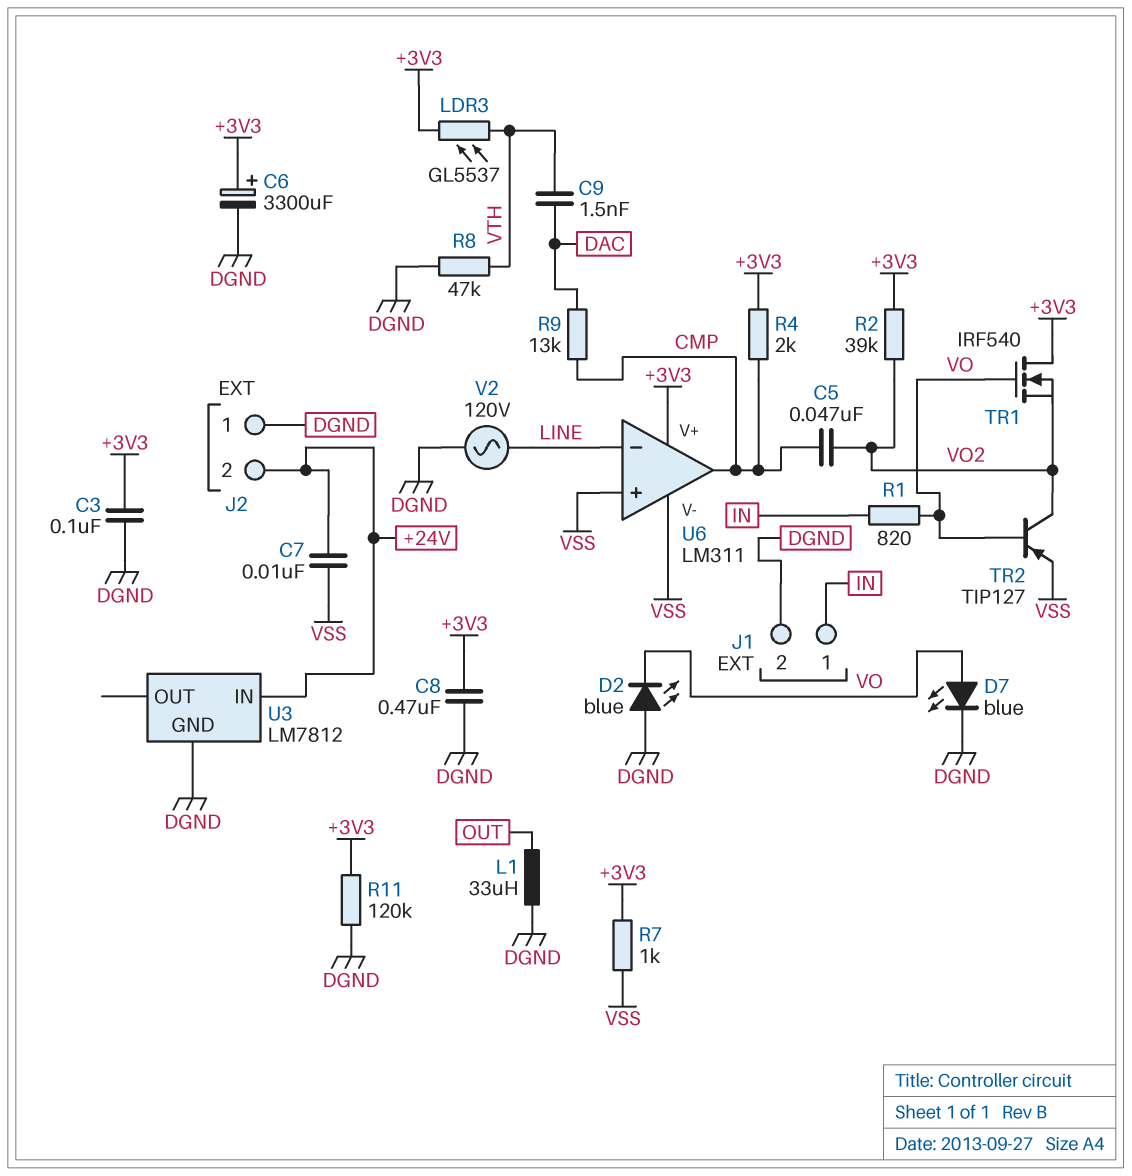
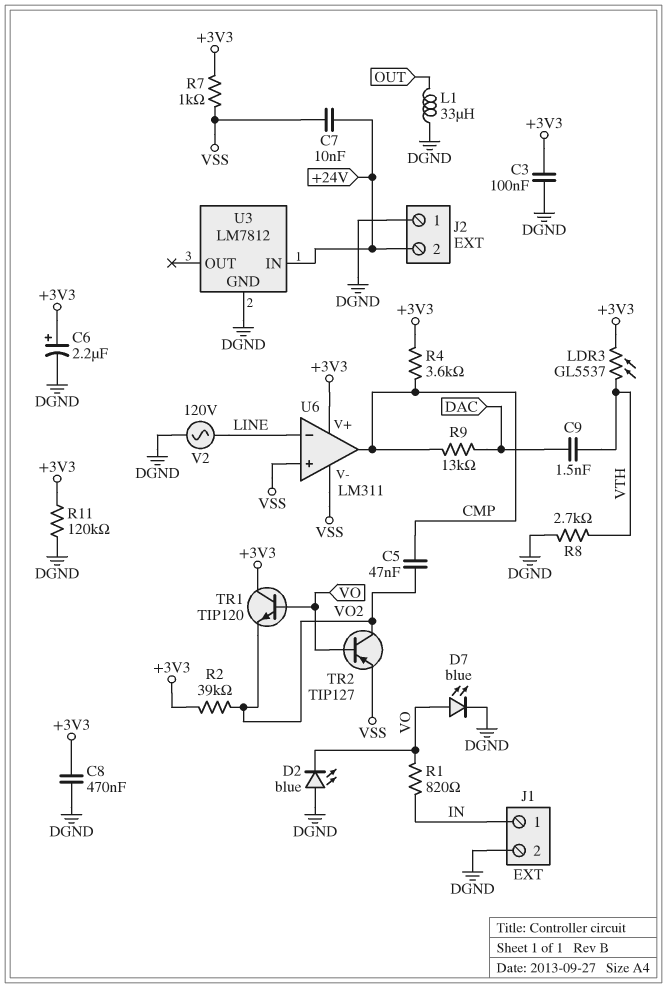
C6: 3300uF (plus +3V3, minus DGND) -> 2.2uF (plus +3V3, minus DGND)
R4: 2k (+3V3, CMP) -> 3.6k (+3V3, CMP)
R8: 47k (DGND, VTH) -> 2.7k (DGND, VTH)
TR1: NMOS IRF540 (G VO, D +3V3, S VO2) -> NPN TIP120 (B VO, C +3V3, E VO2)

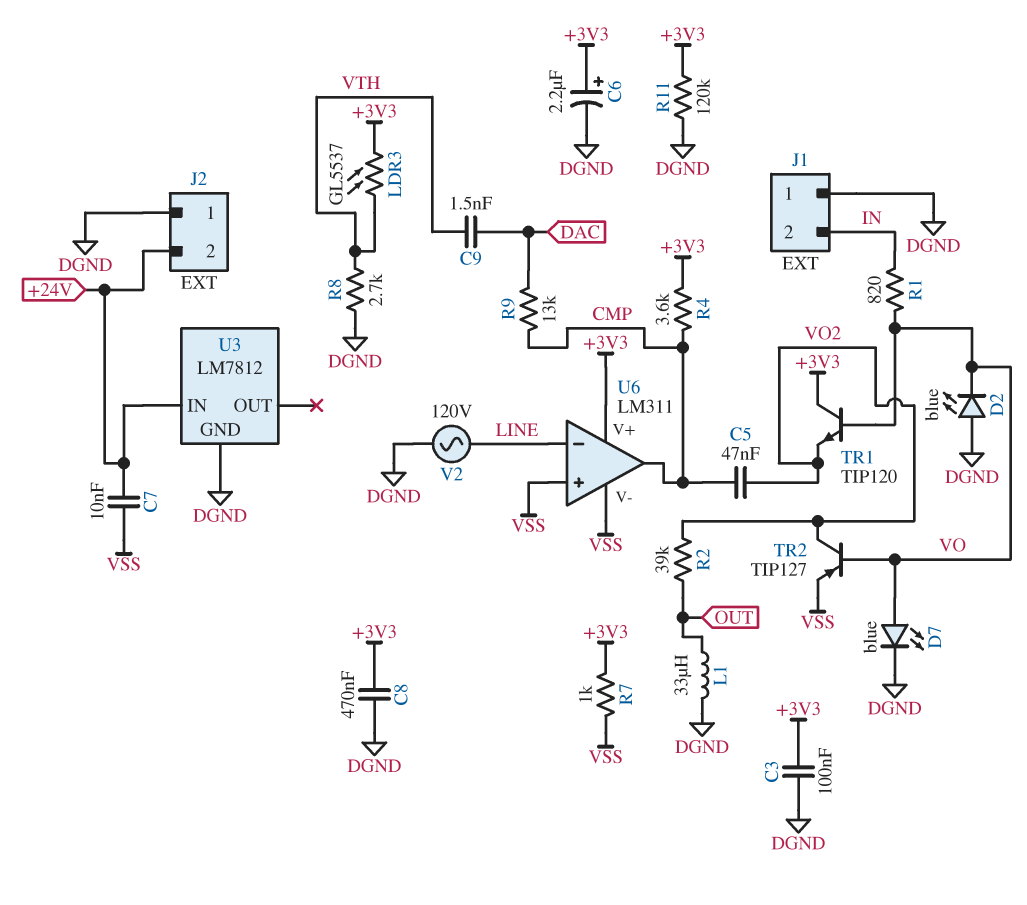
J1 pin 1: IN -> DGND
J1 pin 2: DGND -> IN
R2: 39k (+3V3, VO2) -> 39k (OUT, VO2)

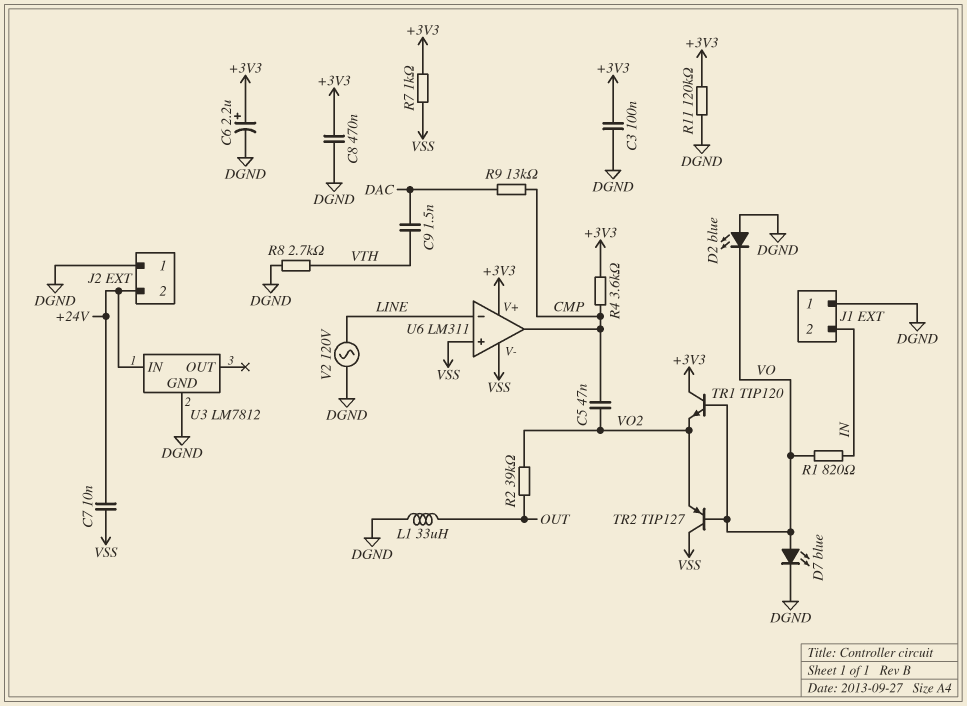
LDR3: GL5537 (+3V3, VTH) -> none
TR2: PNP TIP127 (B VO, C VO2, E VSS) -> PNP TIP127 (B VO, C VSS, E VO2)

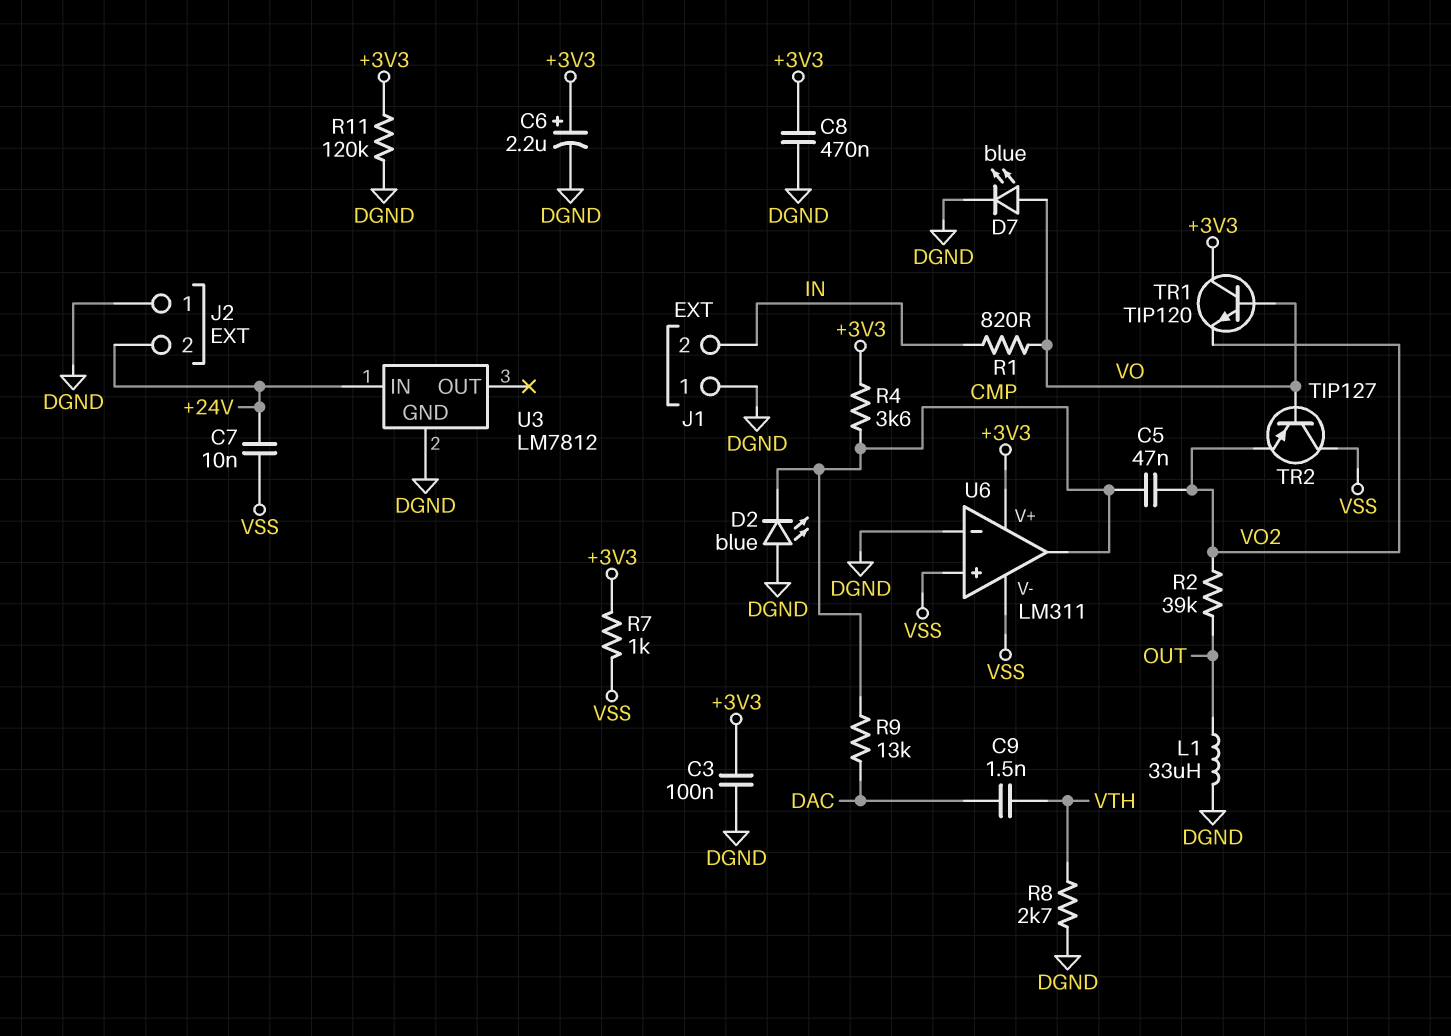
D2: LED blue (A DGND, K VO) -> LED blue (A DGND, K CMP)
U6 pin in-: LINE -> DGND
V2: AC 120V (DGND, LINE) -> none

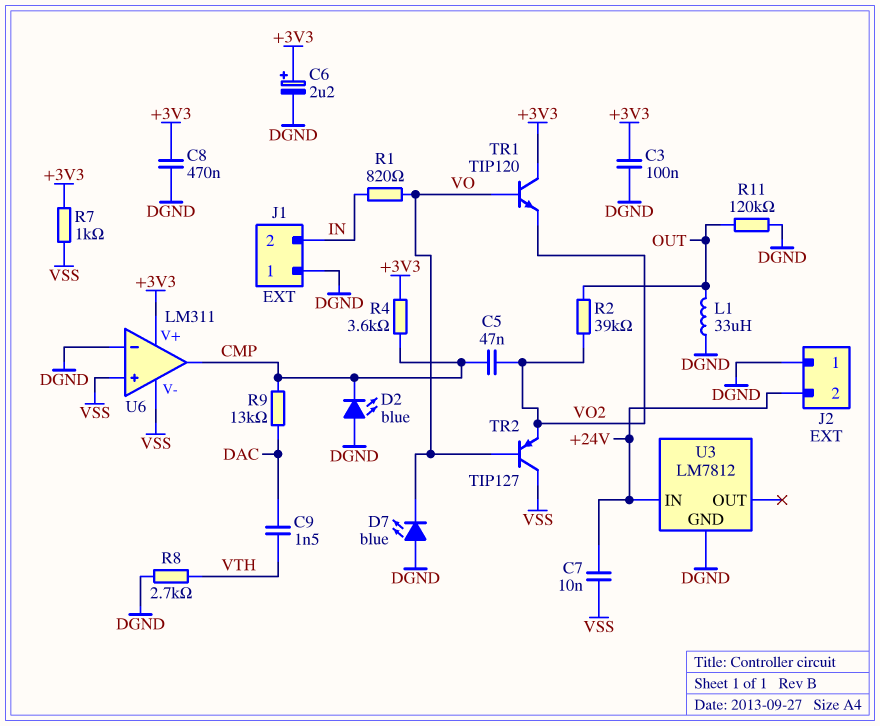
D7: LED blue (A VO, K DGND) -> LED blue (A DGND, K VO)
R11: 120k (+3V3, DGND) -> 120k (DGND, OUT)

